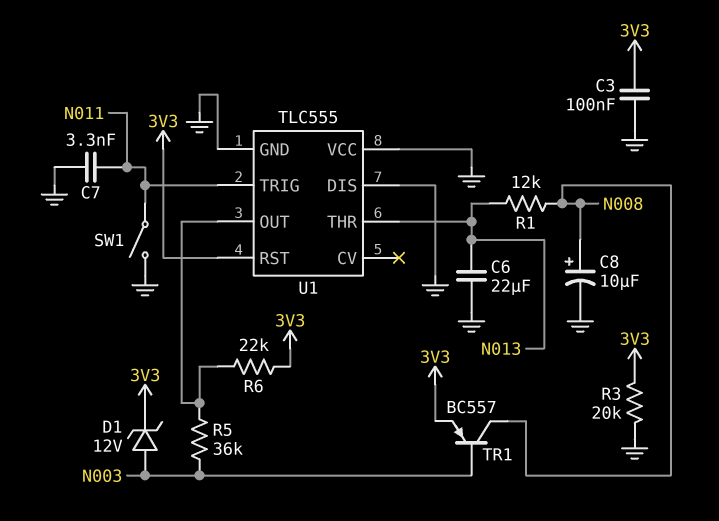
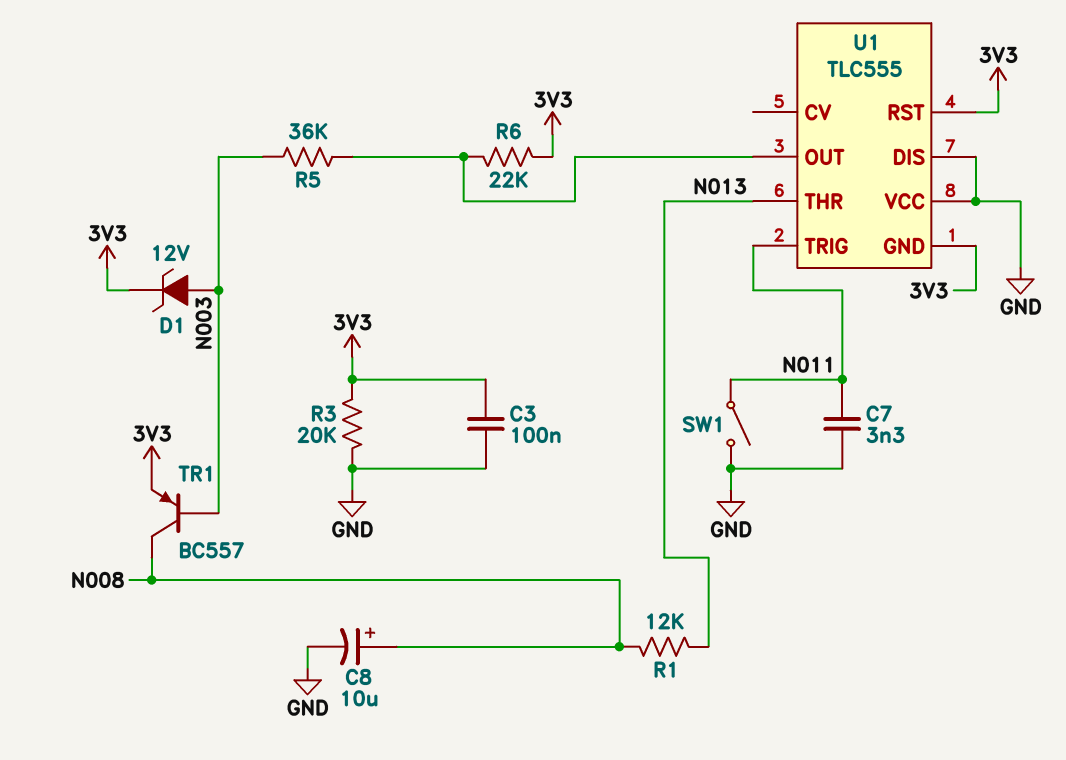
C6: 22uF (GND, N013) -> none
U1 pin GND: GND -> 3V3

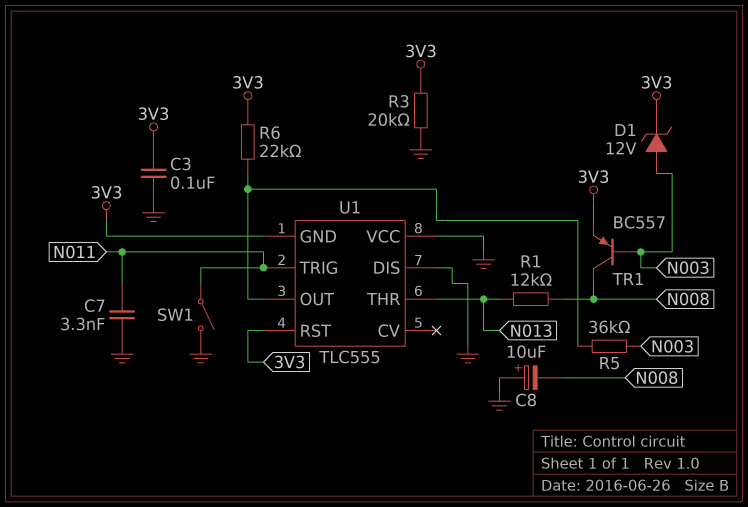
C8: 10uF (plus N008, minus GND) -> 10uF (plus GND, minus N008)

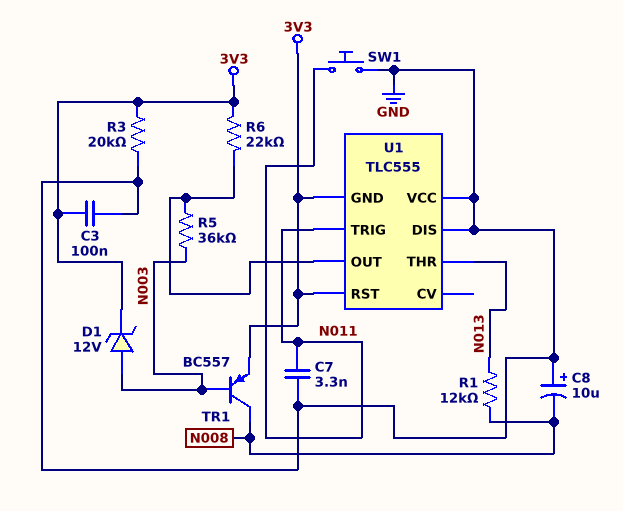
SW1: switch (GND, N011) -> button (GND, N011)

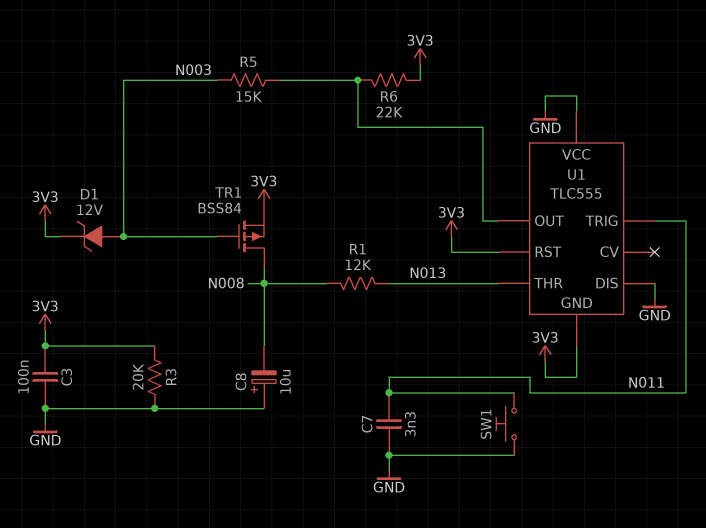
R5: 36k (N003, U1/OUT) -> 15k (N003, U1/OUT)
TR1: PNP BC557 (B N003, C N008, E 3V3) -> PMOS BSS84 (G N003, D N008, S 3V3)

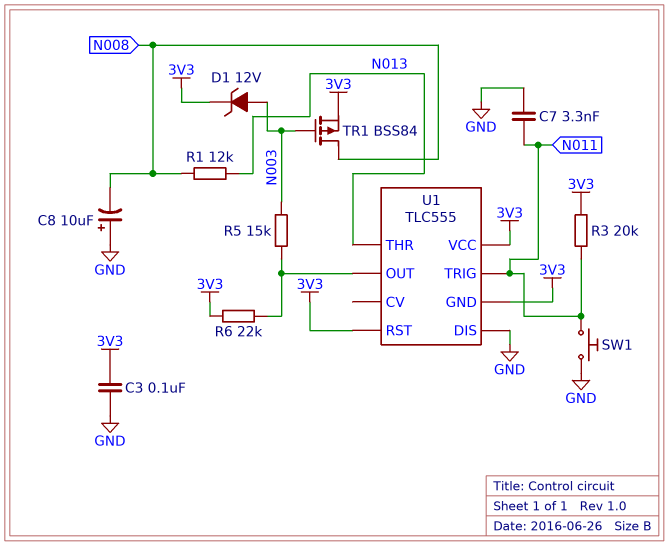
R3: 20k (3V3, GND) -> 20k (3V3, N011)
U1 pin VCC: GND -> 3V3

